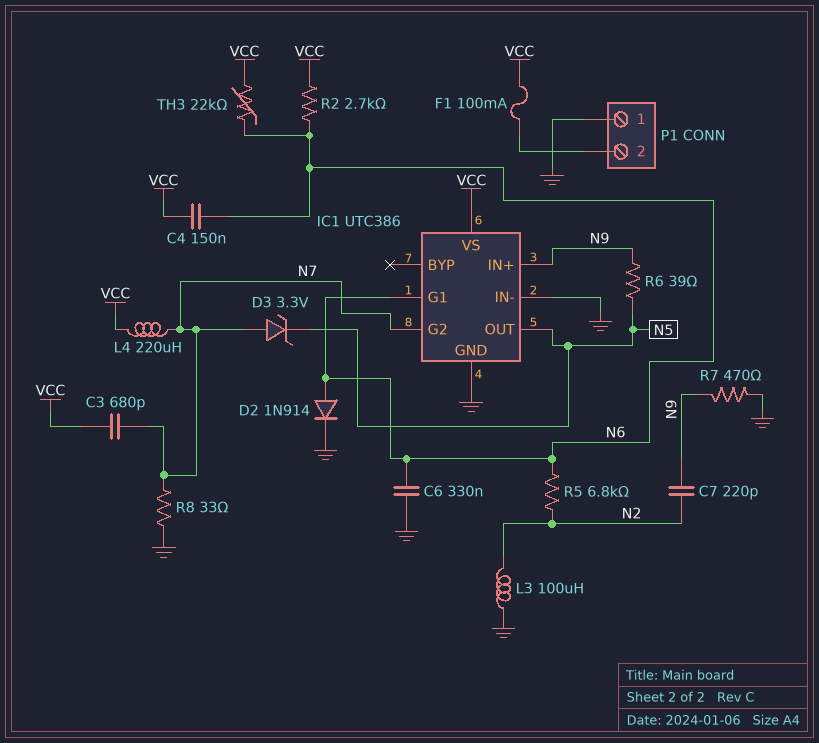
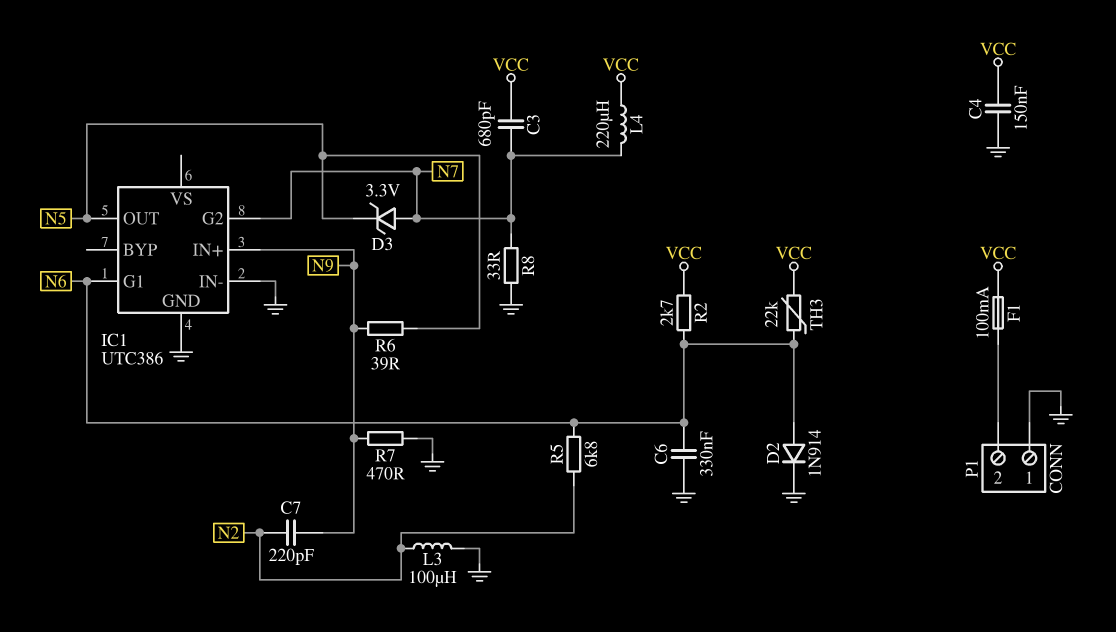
C4: 150nF (N6, VCC) -> 150nF (GND, VCC)
IC1 pin VS: VCC -> none

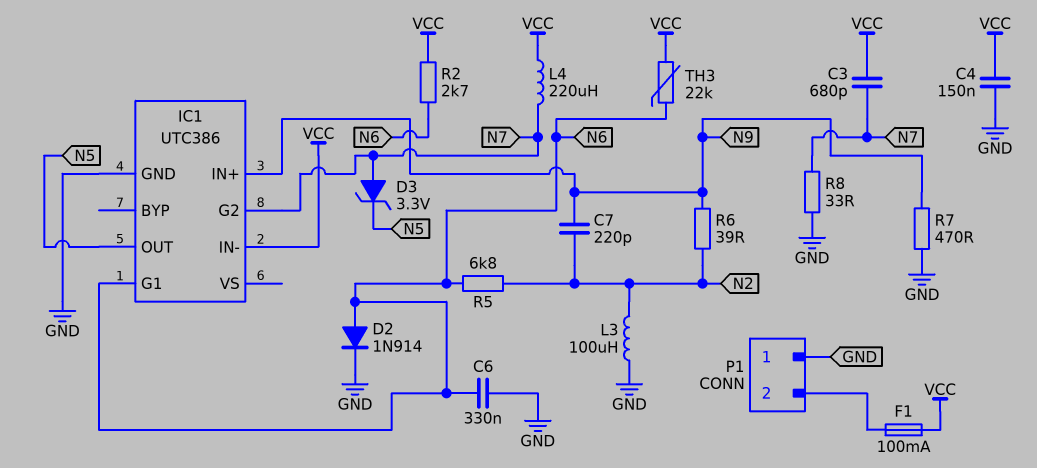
IC1 pin IN-: GND -> VCC
R6: 39 (N5, N9) -> 39 (N2, N9)

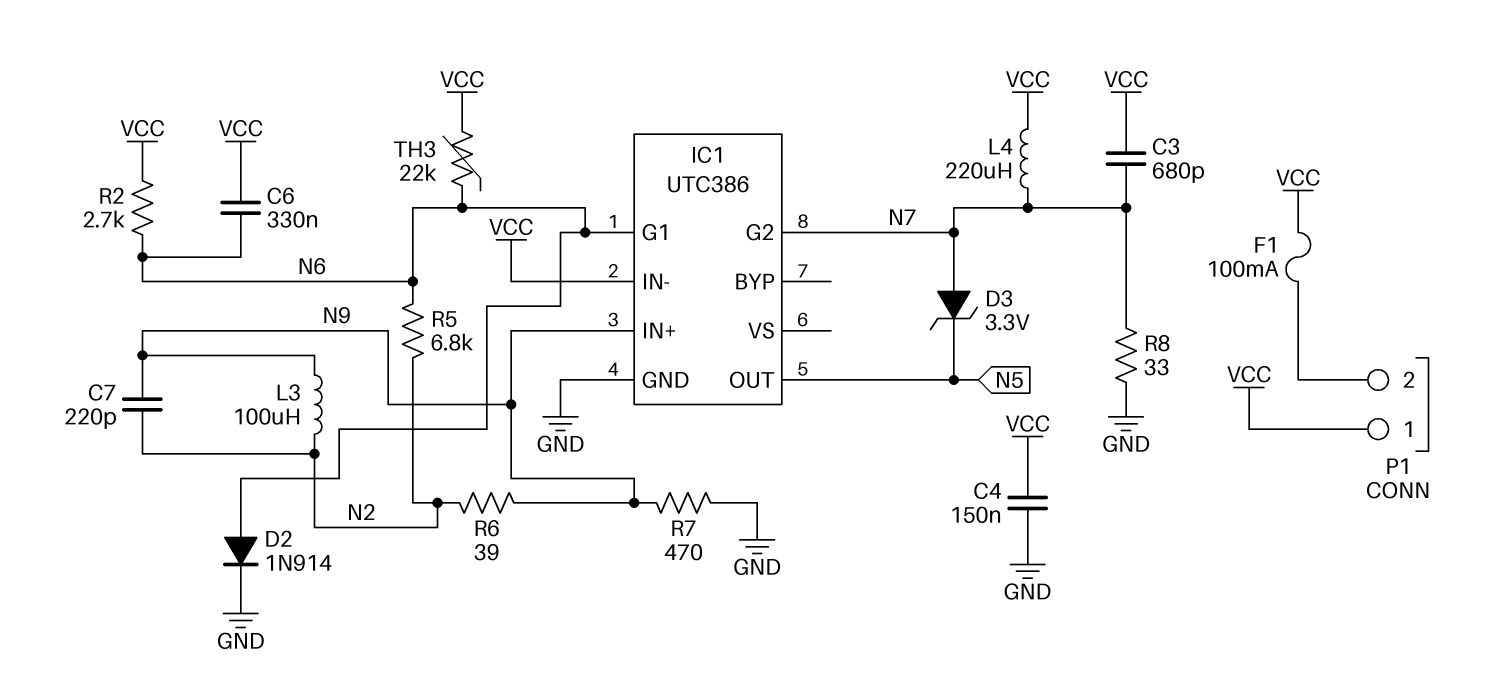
C6: 330nF (GND, N6) -> 330nF (N6, VCC)
L3: 100uH (GND, N2) -> 100uH (N2, N9)
P1 pin 1: GND -> VCC

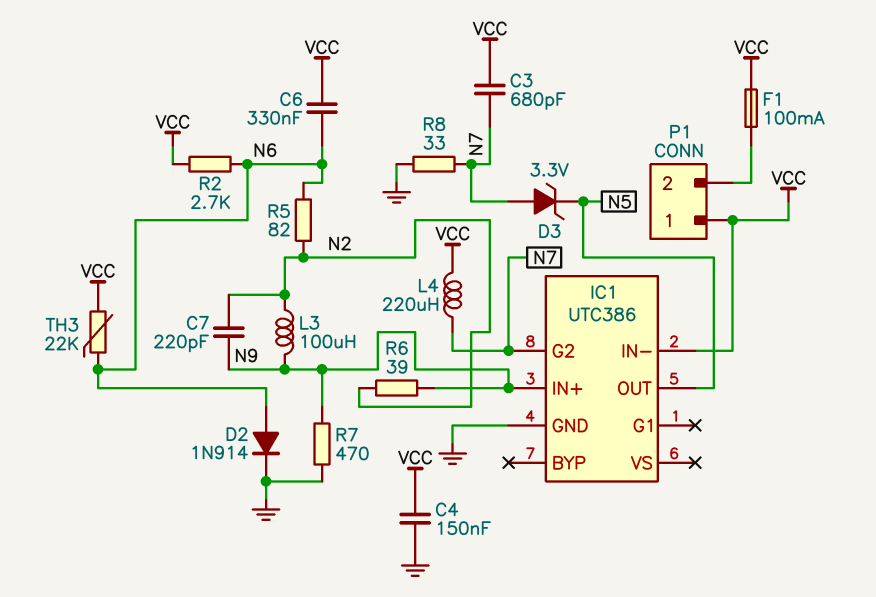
IC1 pin G1: N6 -> none
R5: 6.8k (N2, N6) -> 82 (N2, N6)

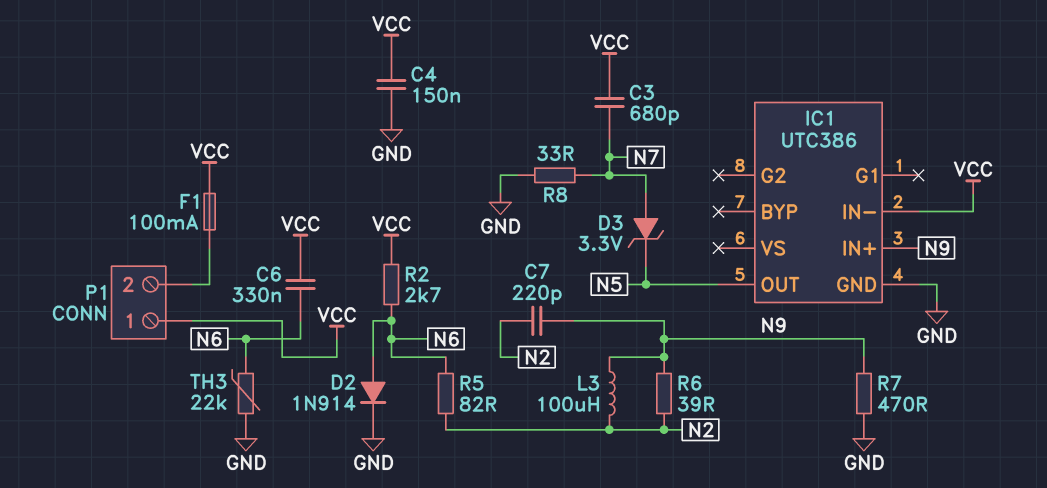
IC1 pin G2: N7 -> none
L4: 220uH (N7, VCC) -> none
TH3: 22k (N6, VCC) -> 22k (GND, N6)

